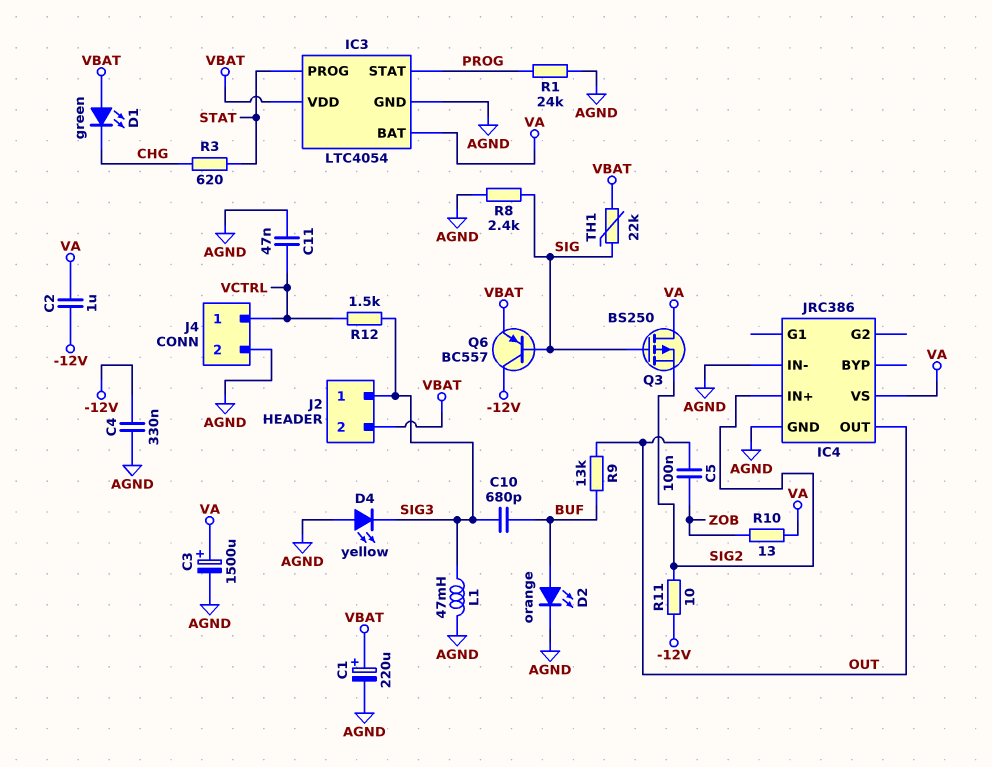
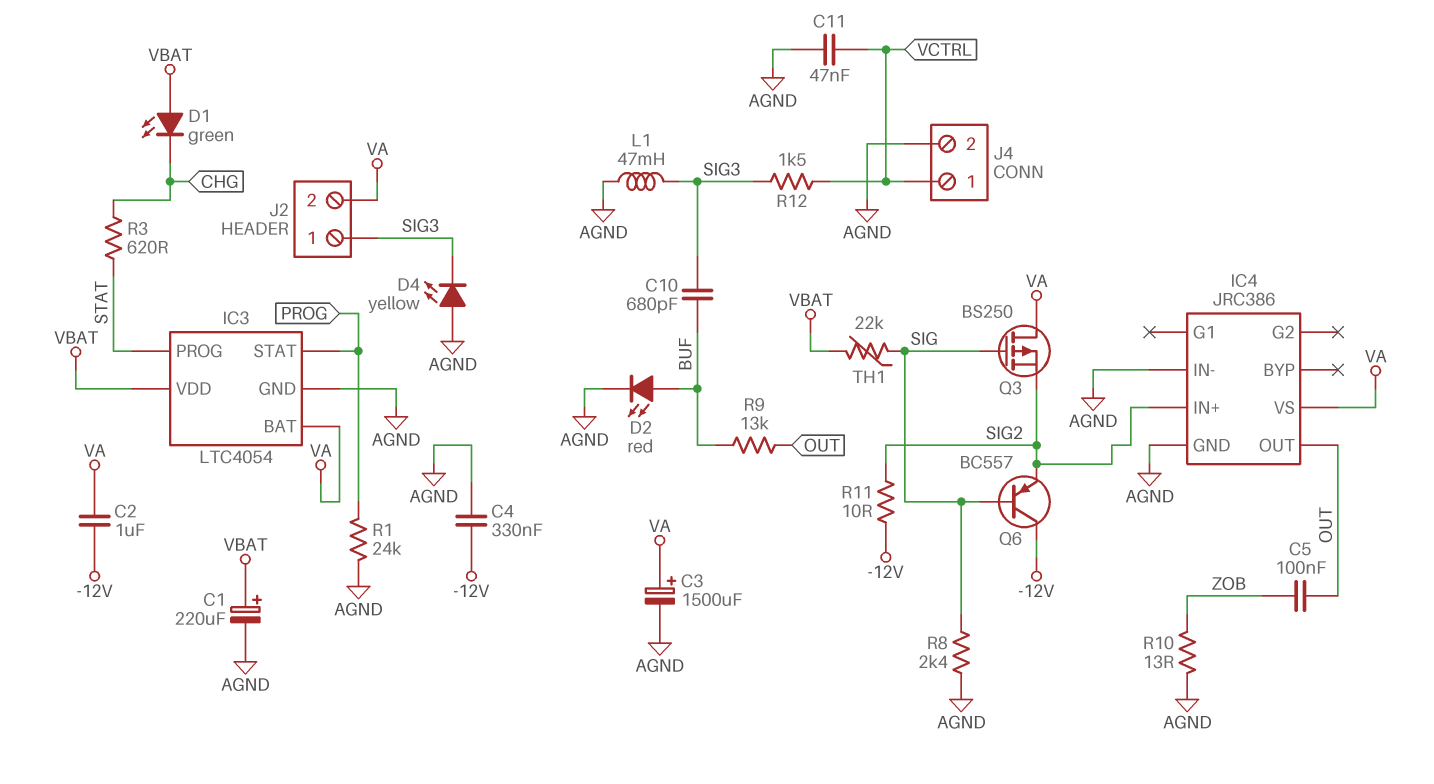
D2: LED orange (A BUF, K AGND) -> LED red (A BUF, K AGND)
J2 pin 2: VBAT -> VA
Q6: PNP BC557 (B SIG, C -12V, E VBAT) -> PNP BC557 (B SIG, C -12V, E SIG2)
R10: 13 (VA, ZOB) -> 13 (AGND, ZOB)

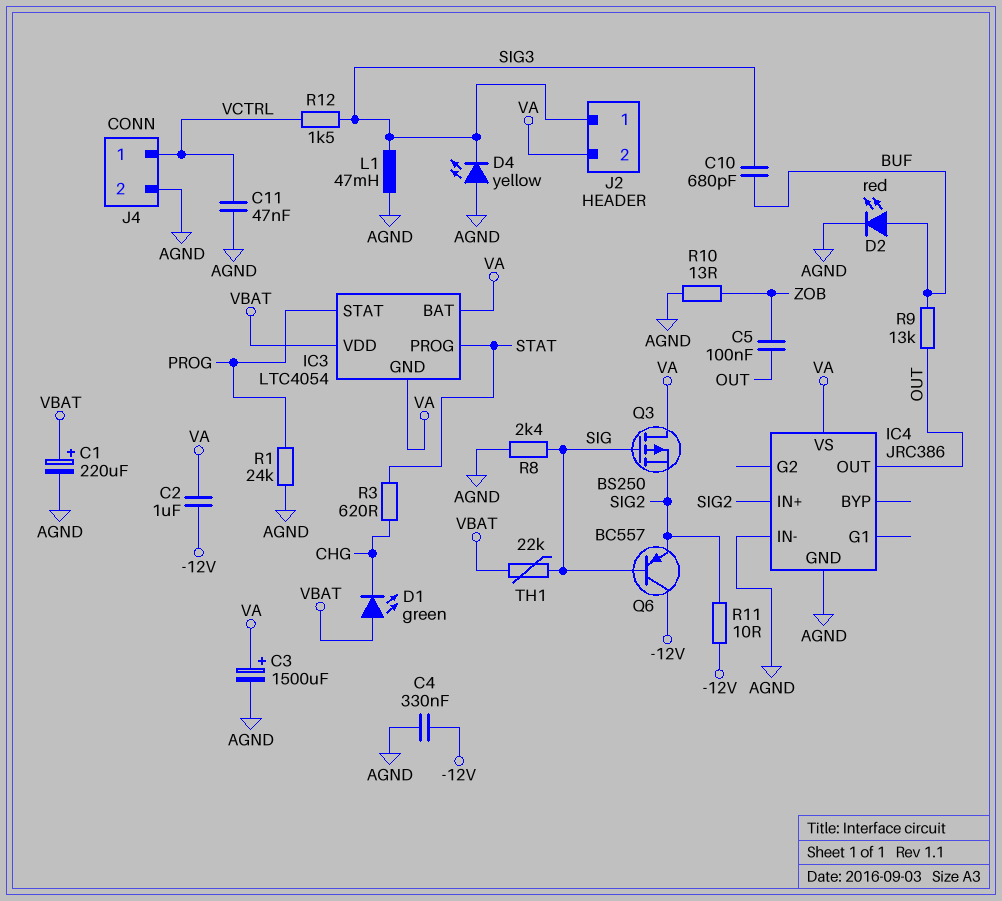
IC3 pin GND: AGND -> VA

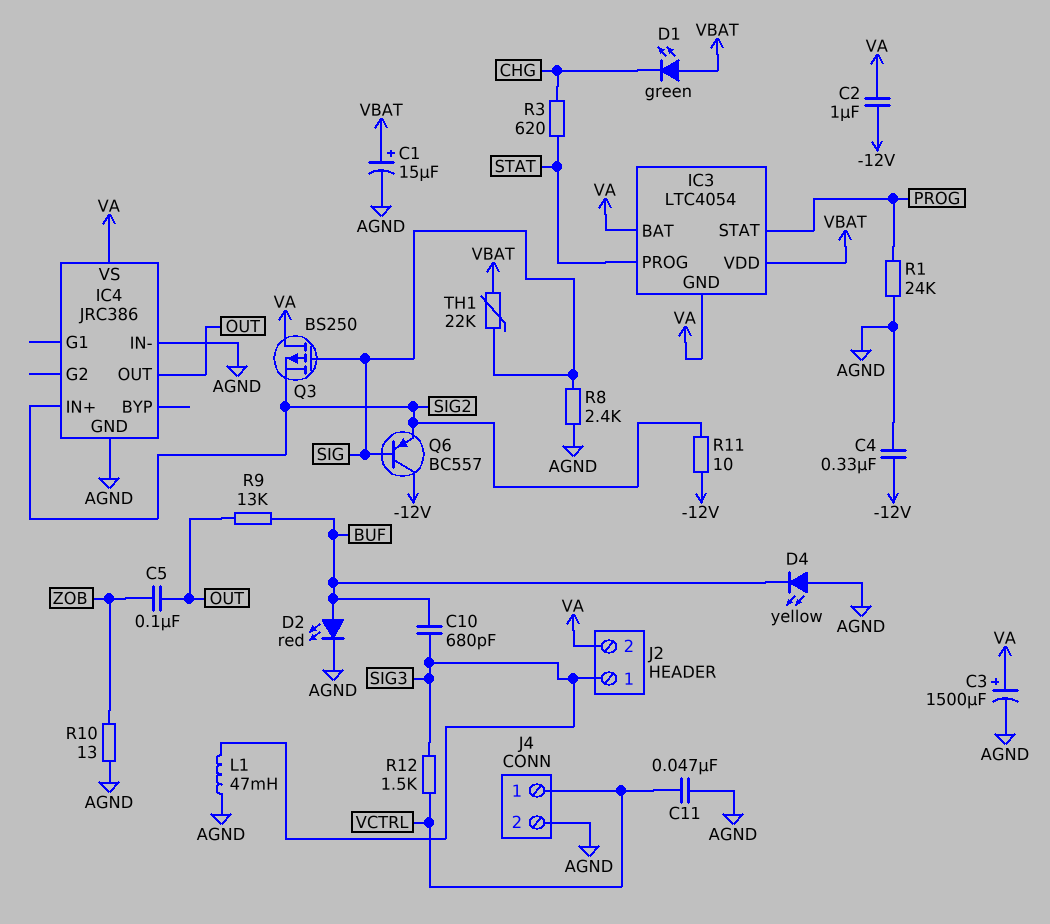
C1: 220uF (plus VBAT, minus AGND) -> 15uF (plus VBAT, minus AGND)
D4: LED yellow (A AGND, K SIG3) -> LED yellow (A AGND, K BUF)

